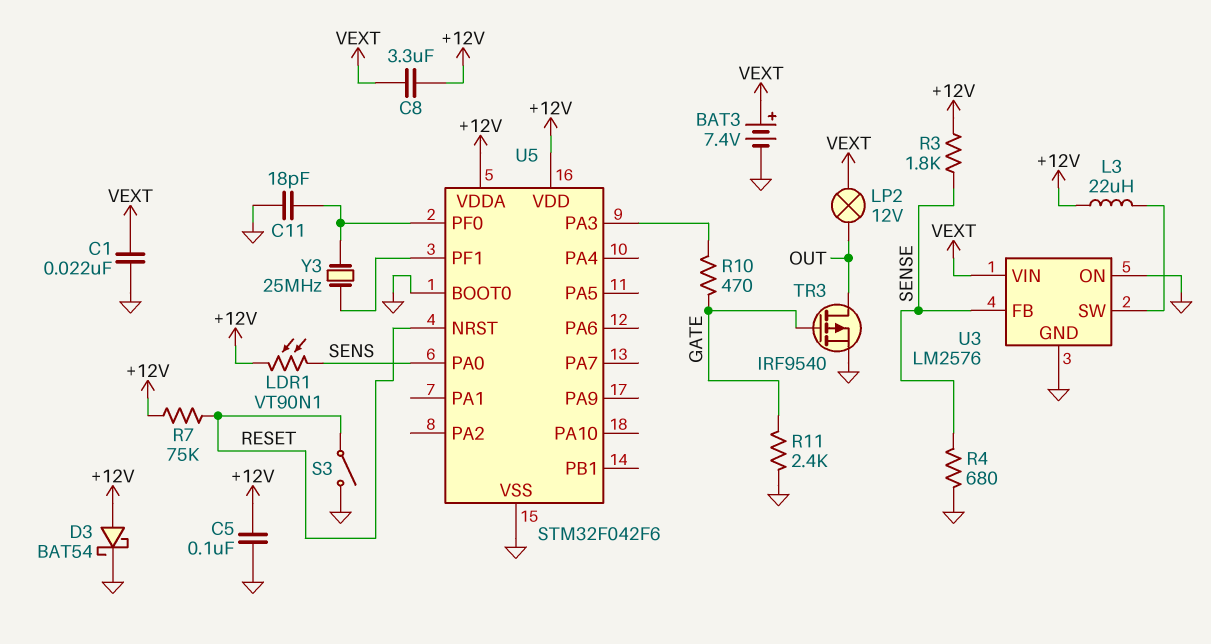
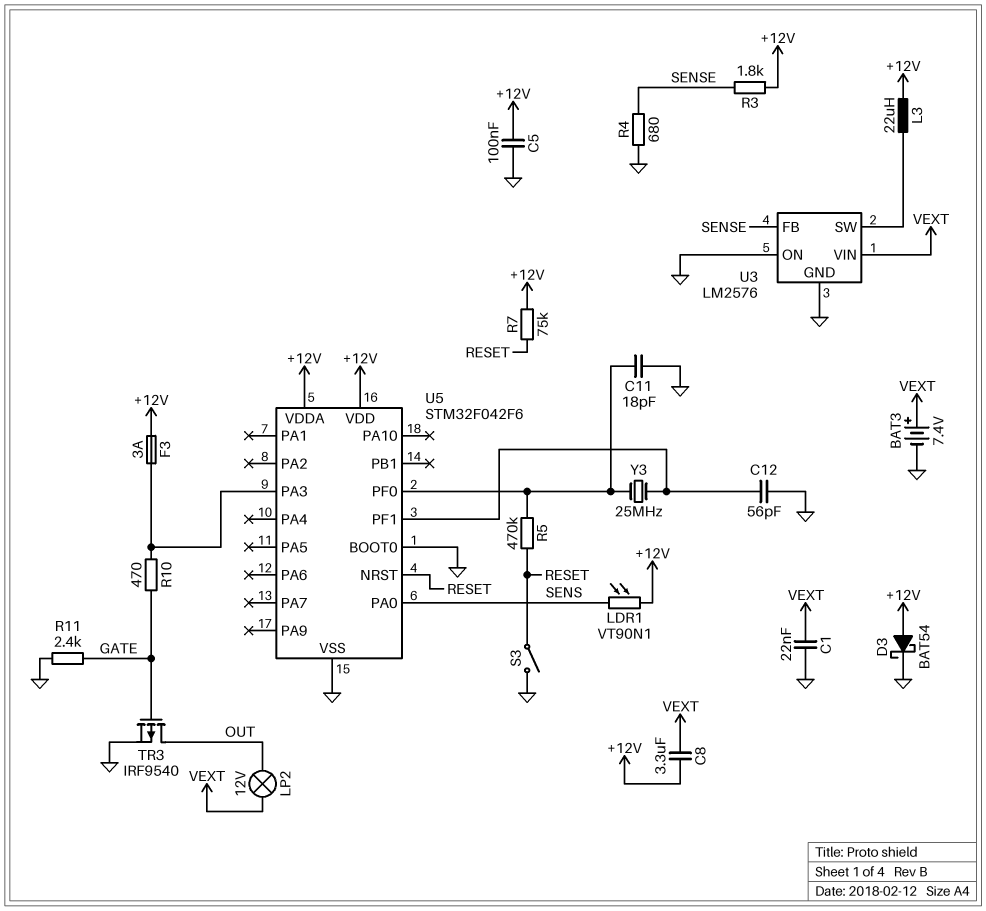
C12: none -> 56pF (GND, U5/PF1)
F3: none -> 3A (+12V, U5/PA3)
R5: none -> 470k (RESET, U5/PF0)

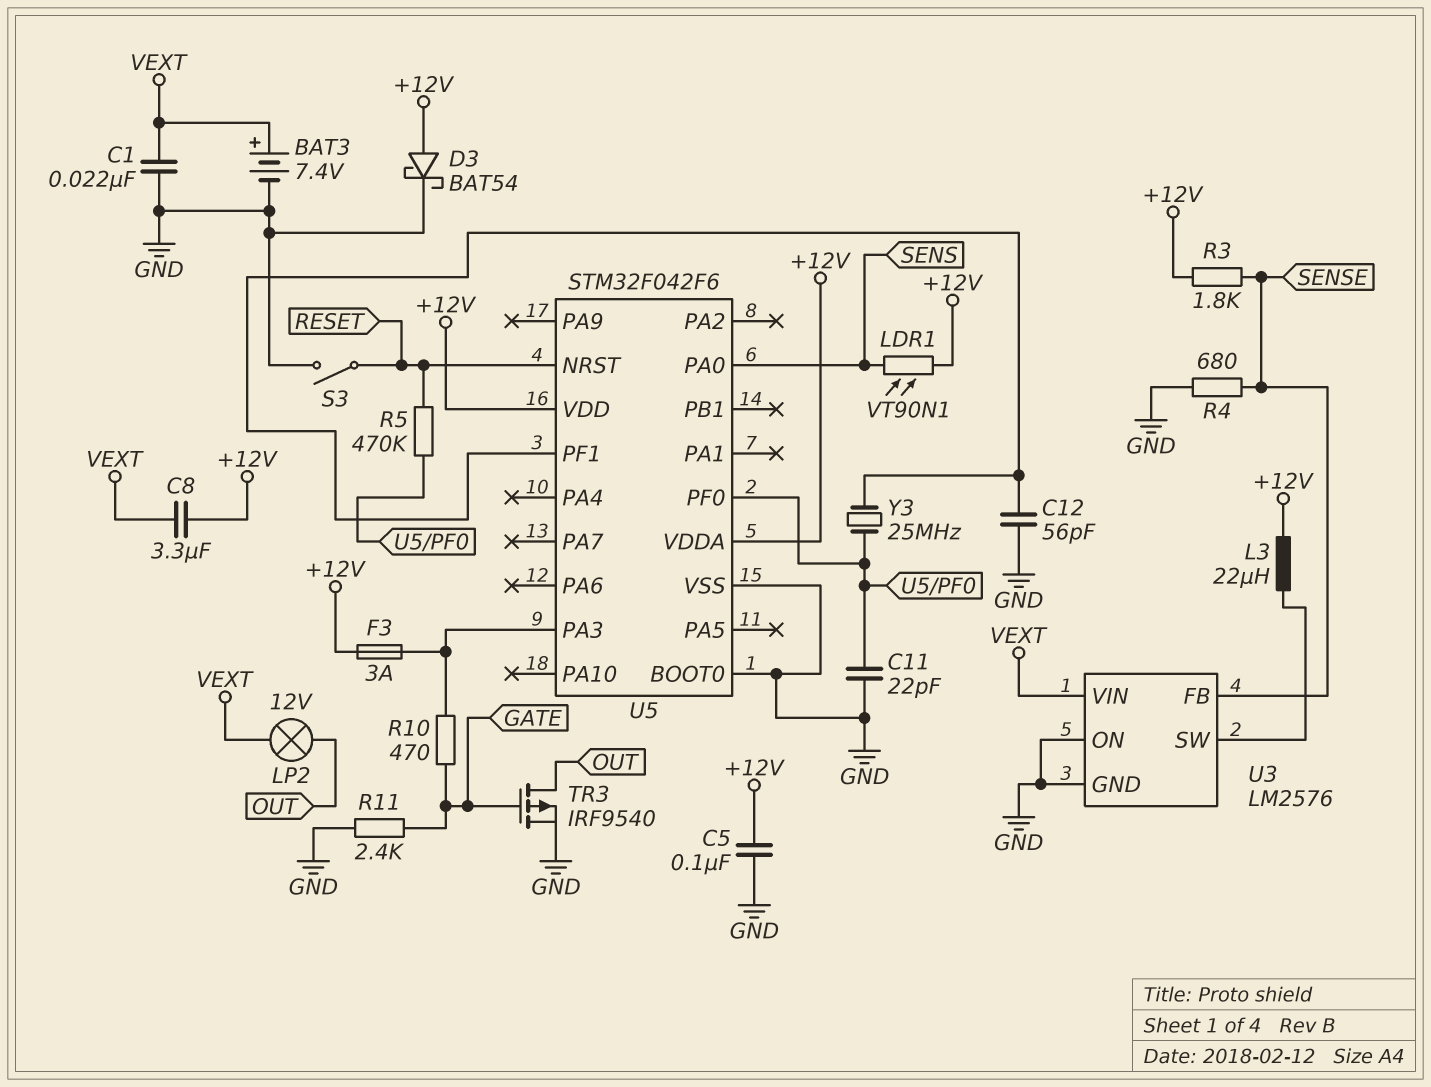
C11: 18pF (GND, U5/PF0) -> 22pF (GND, U5/PF0)
R7: 75k (+12V, RESET) -> none

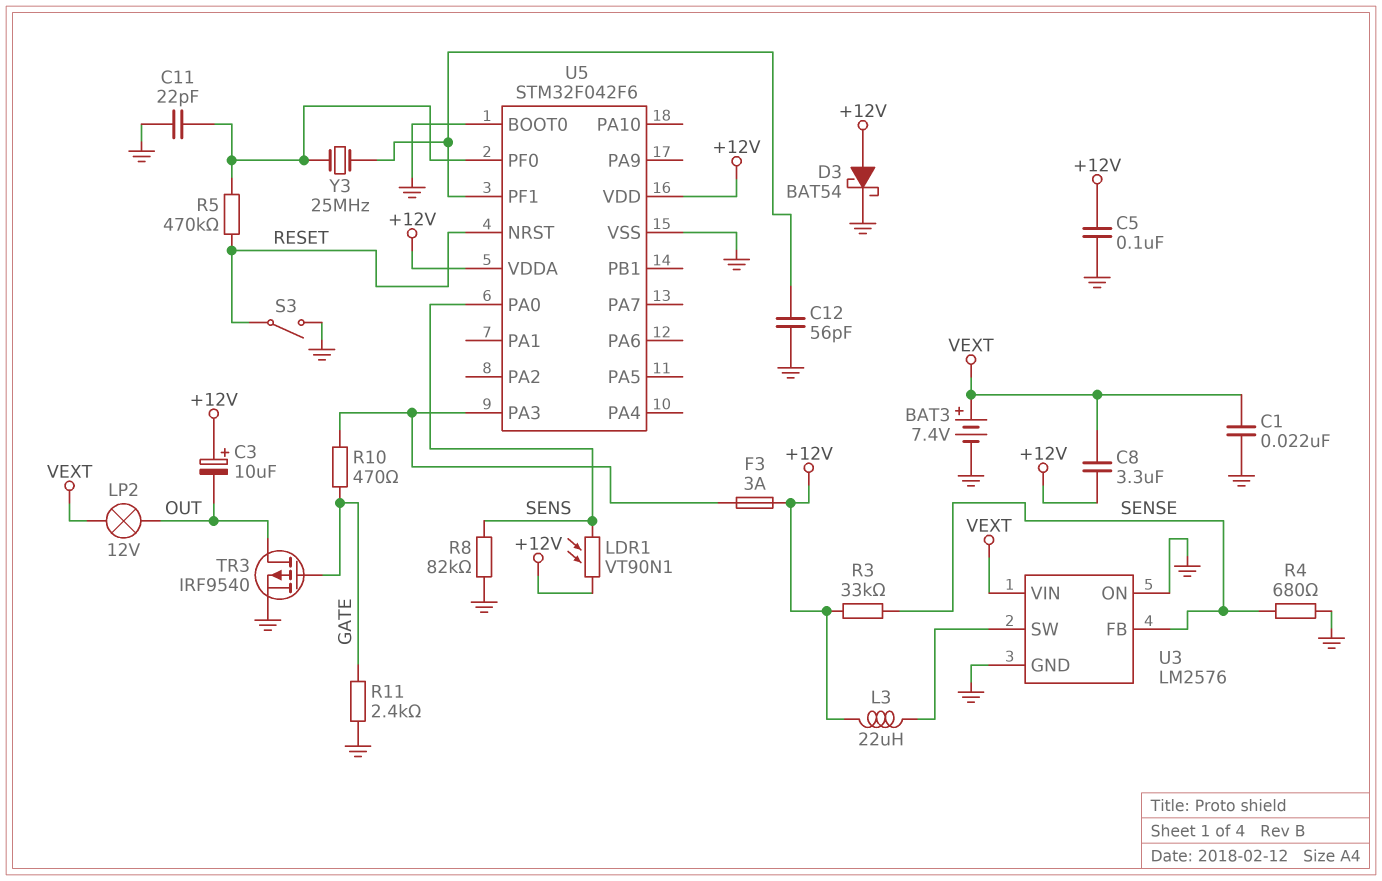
C3: none -> 10uF (plus +12V, minus OUT)
R3: 1.8k (+12V, SENSE) -> 33k (+12V, SENSE)
R8: none -> 82k (GND, SENS)

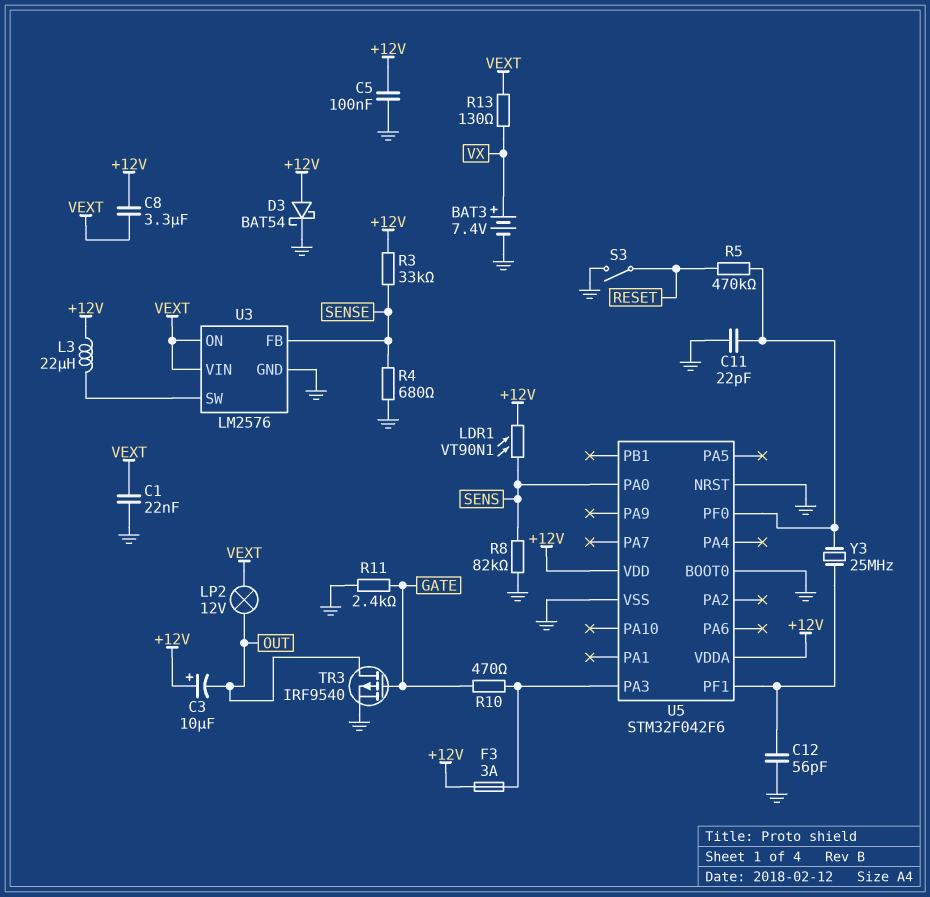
BAT3: 7.4V (plus VEXT, minus GND) -> 7.4V (plus VX, minus GND)
R13: none -> 130 (VEXT, VX)
U3 pin ON: GND -> VEXT
U5 pin NRST: RESET -> GND

